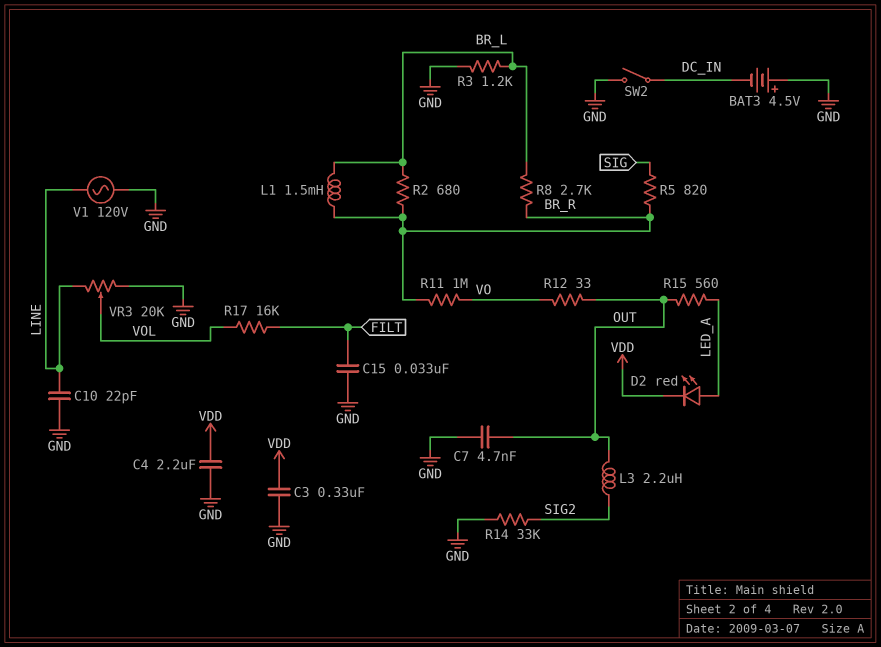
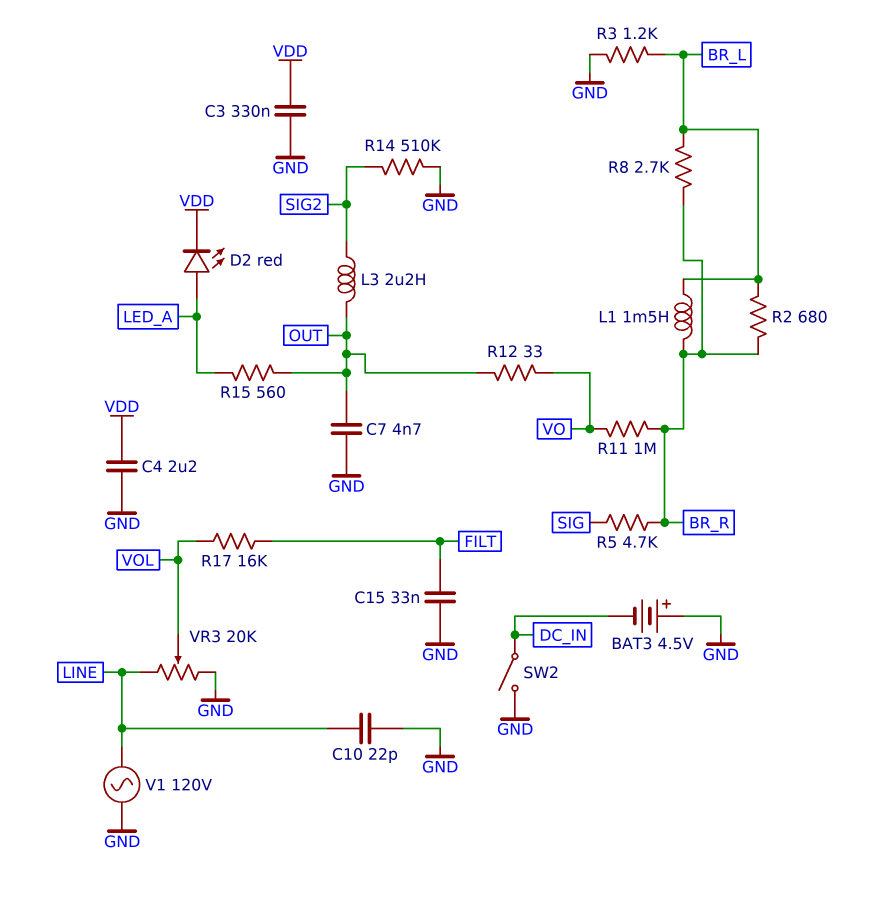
R5: 820 (BR_R, SIG) -> 4.7k (BR_R, SIG)
R14: 33k (GND, SIG2) -> 510k (GND, SIG2)

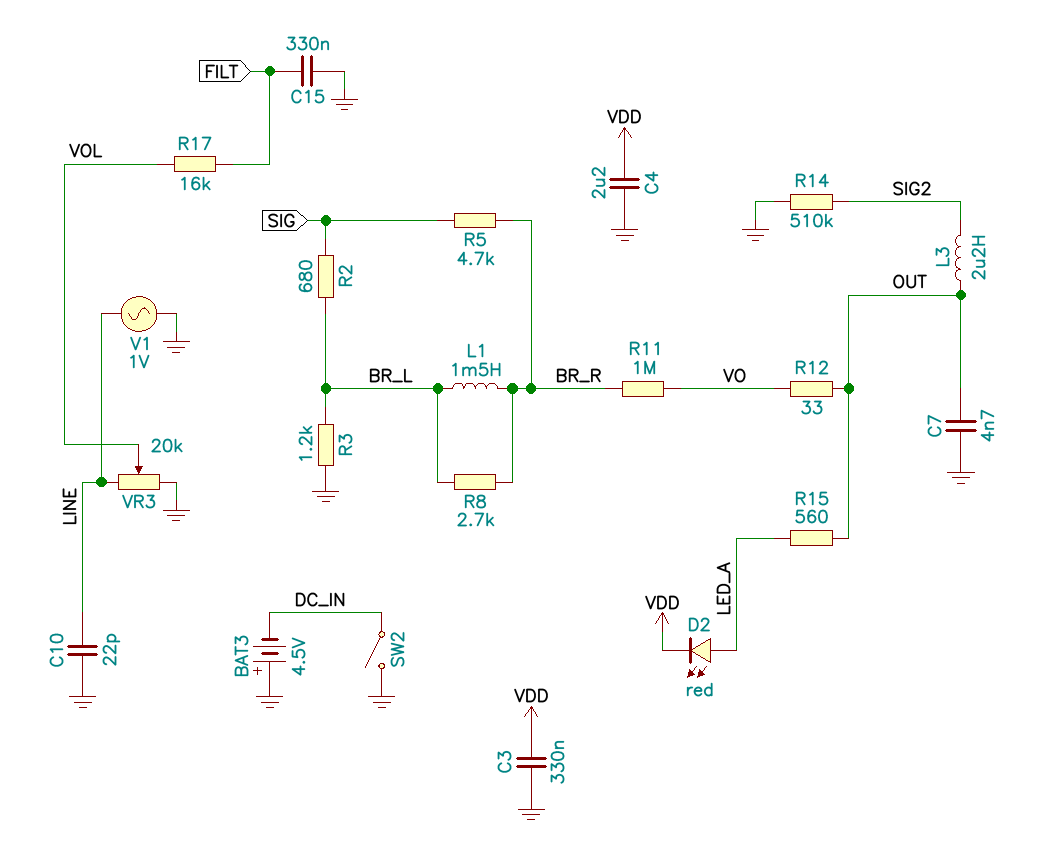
C15: 33nF (FILT, GND) -> 330nF (FILT, GND)
R2: 680 (BR_L, BR_R) -> 680 (BR_L, SIG)
V1: AC 120V (GND, LINE) -> AC 1V (GND, LINE)

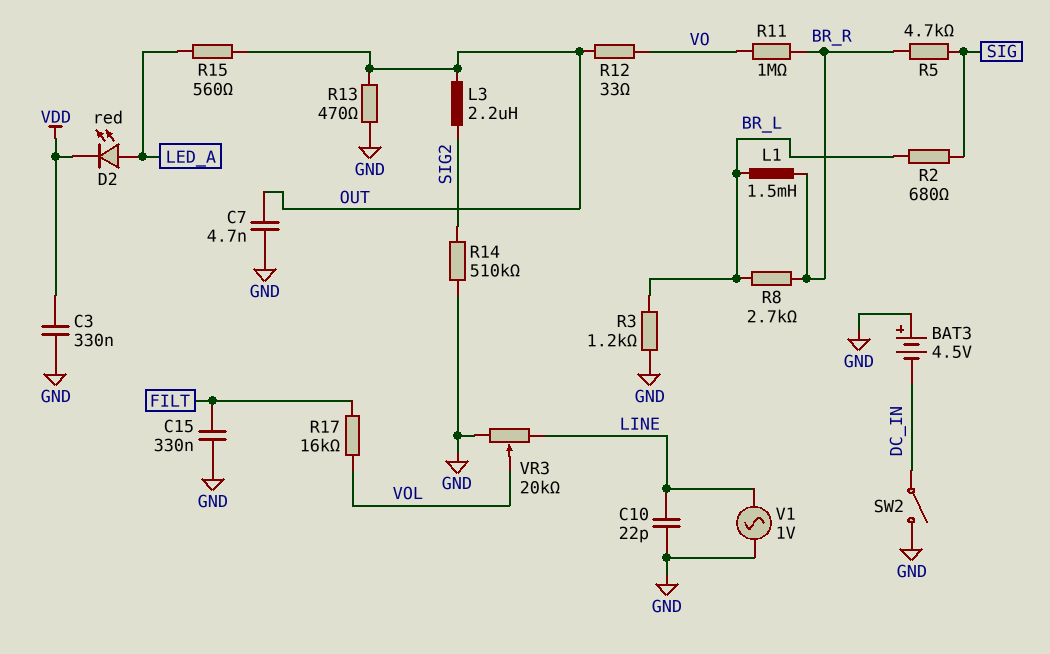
C4: 2.2uF (GND, VDD) -> none
R13: none -> 470 (GND, OUT)

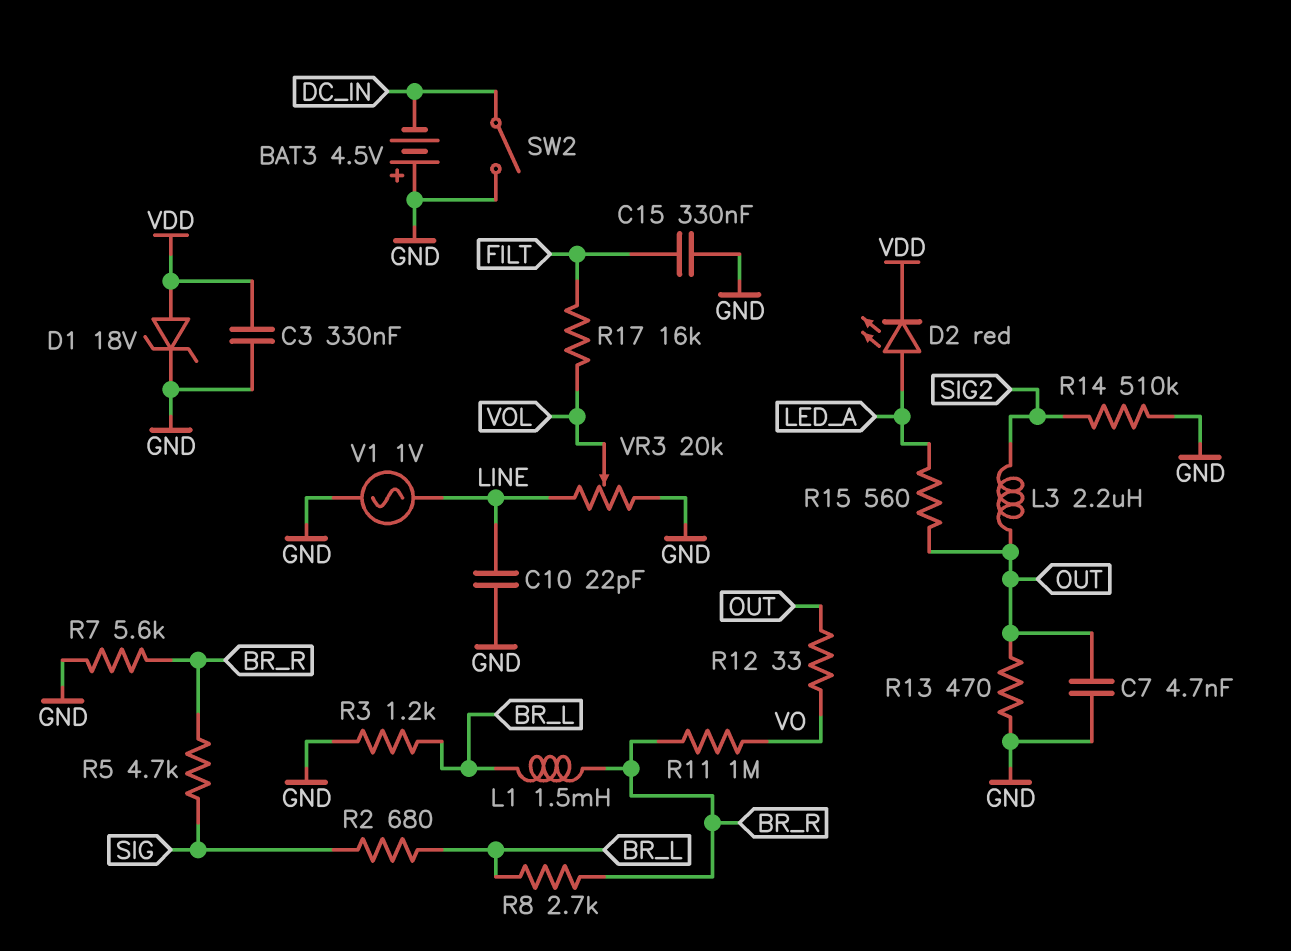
D1: none -> zener 18V (A VDD, K GND)
R7: none -> 5.6k (BR_R, GND)

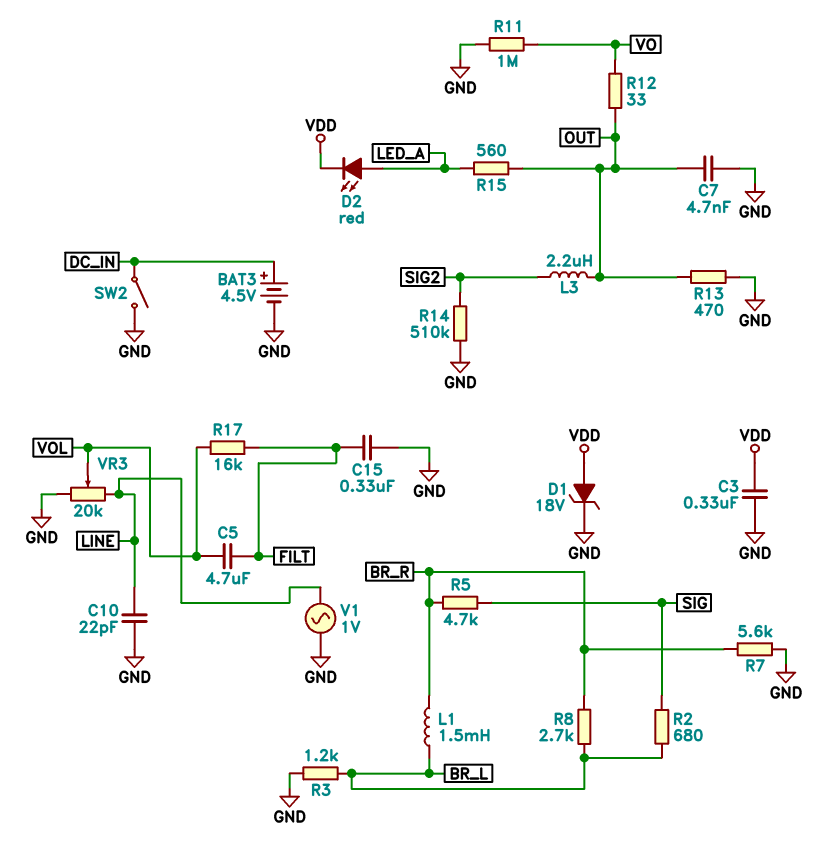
BAT3: 4.5V (plus GND, minus DC_IN) -> 4.5V (plus DC_IN, minus GND)
C5: none -> 4.7uF (FILT, VOL)
R11: 1M (BR_R, VO) -> 1M (GND, VO)

